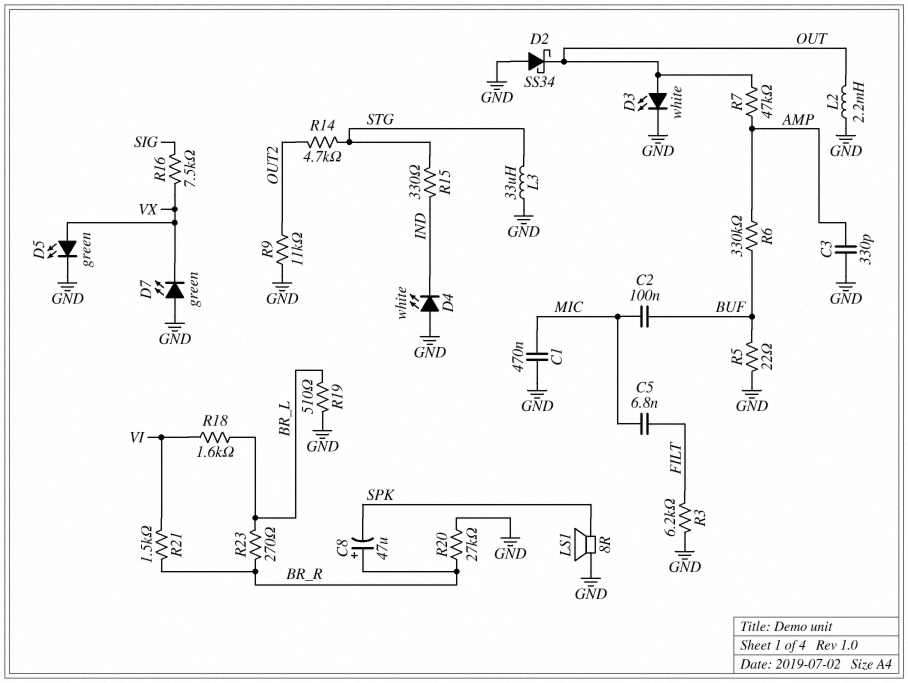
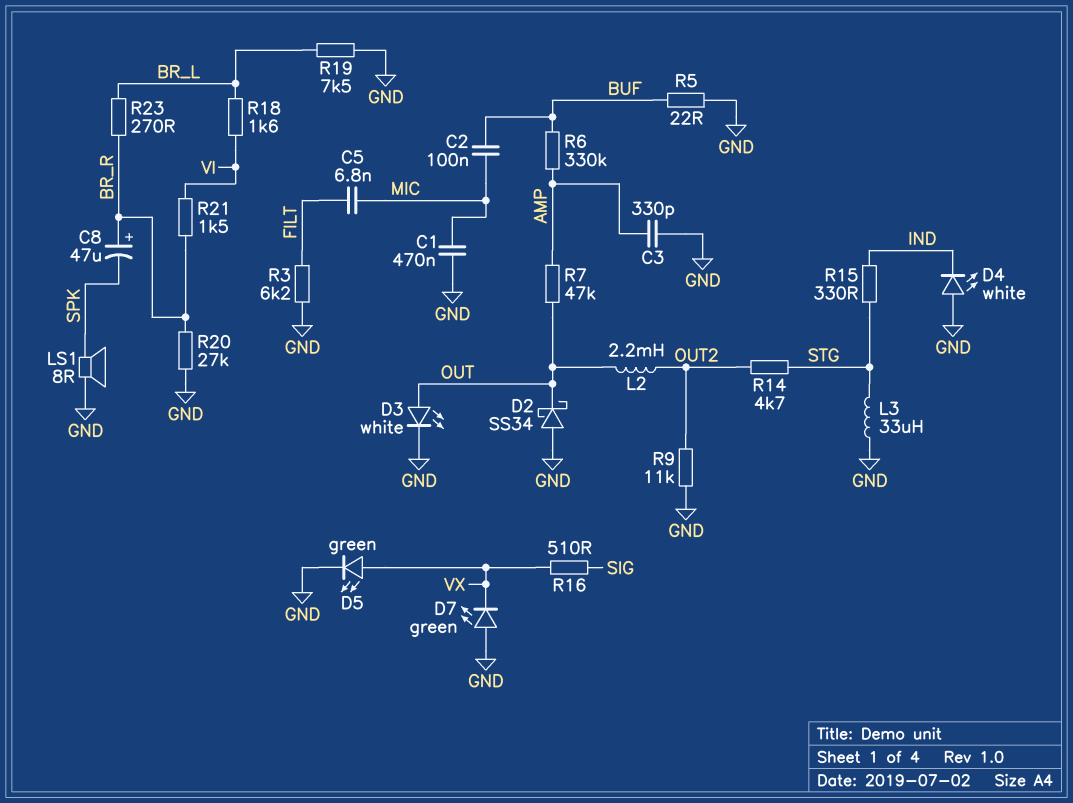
L2: 2.2mH (GND, OUT) -> 2.2mH (OUT, OUT2)
R16: 7.5k (SIG, VX) -> 510 (SIG, VX)
R19: 510 (BR_L, GND) -> 7.5k (BR_L, GND)

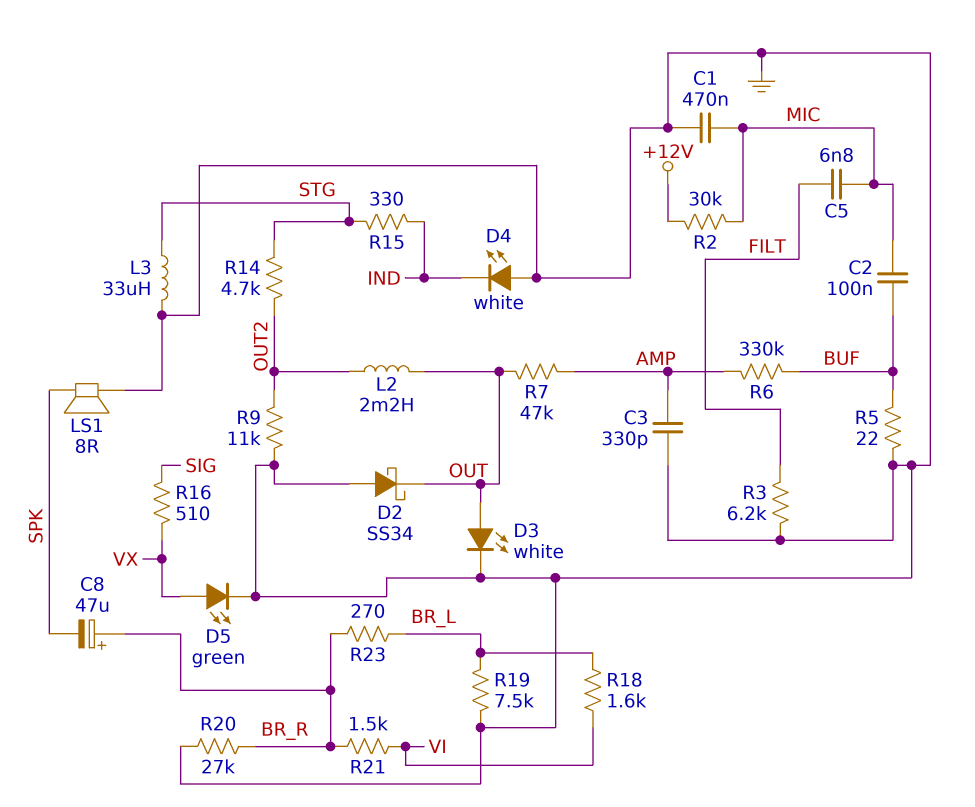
D7: LED green (A GND, K VX) -> none
R2: none -> 30k (+12V, MIC)

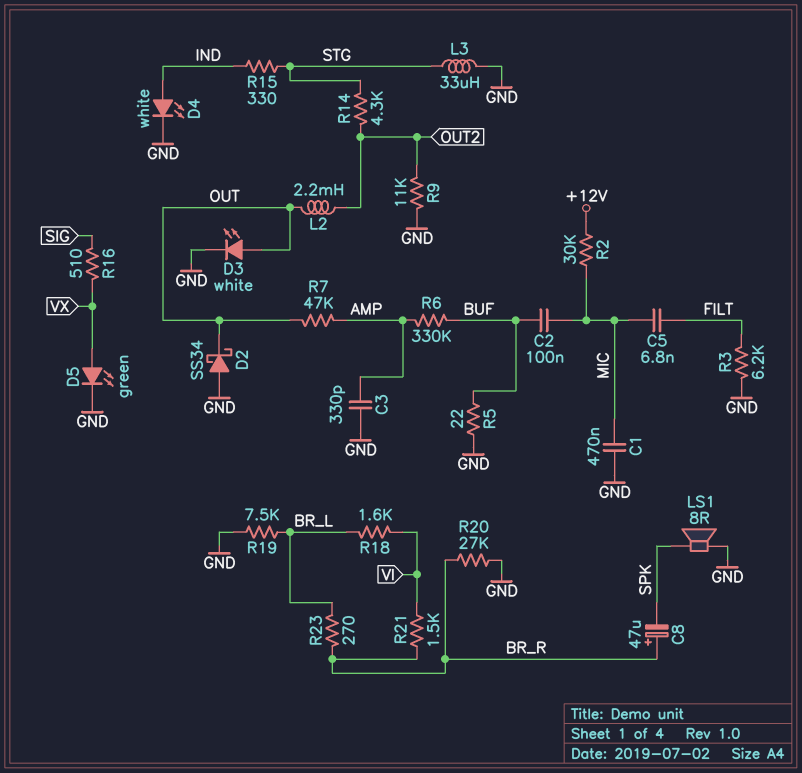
D4: LED white (A GND, K IND) -> LED white (A IND, K GND)
R14: 4.7k (OUT2, STG) -> 4.3k (OUT2, STG)

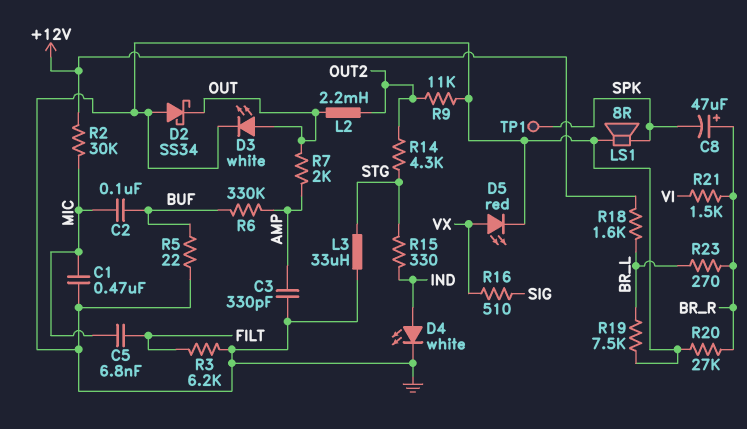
D5: LED green (A VX, K GND) -> LED red (A VX, K GND)
R7: 47k (AMP, OUT) -> 2k (AMP, OUT)
R18: 1.6k (BR_L, VI) -> 1.6k (+12V, BR_L)
TP1: none -> test point (SPK)

